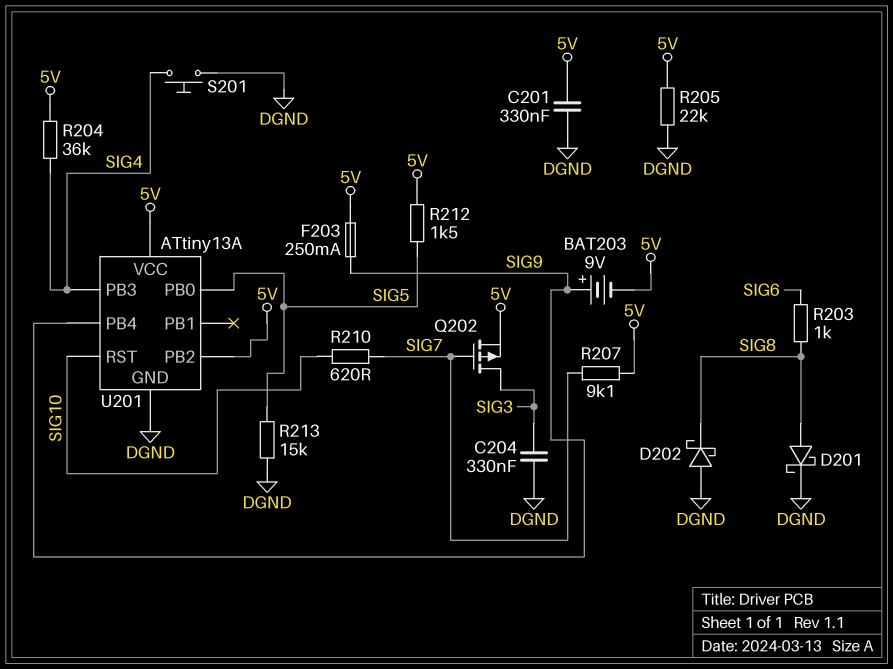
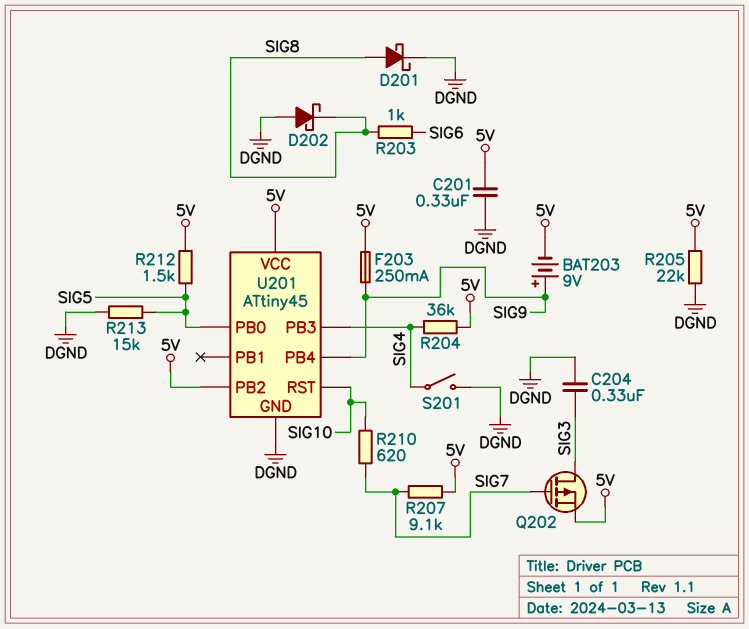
S201: button (DGND, SIG4) -> switch (DGND, SIG4)
U201: ATtiny13A -> ATtiny45

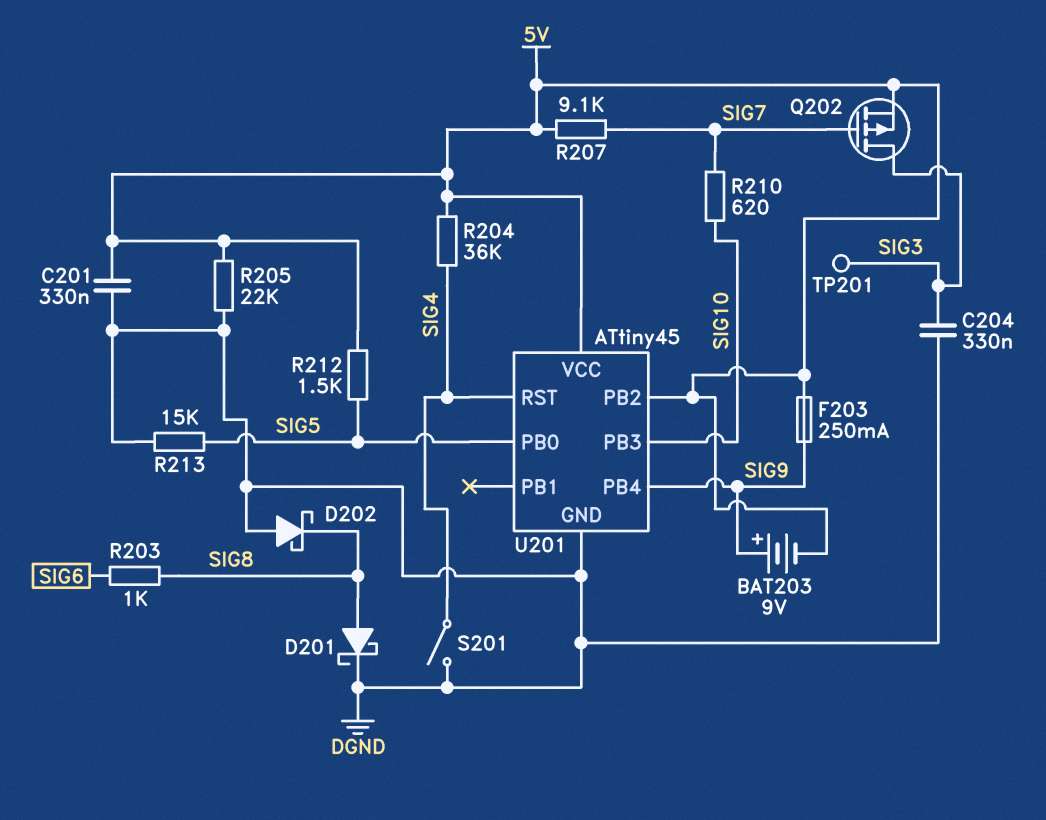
TP201: none -> test point (SIG3)
U201 pin PB3: SIG4 -> SIG10
U201 pin RST: SIG10 -> SIG4

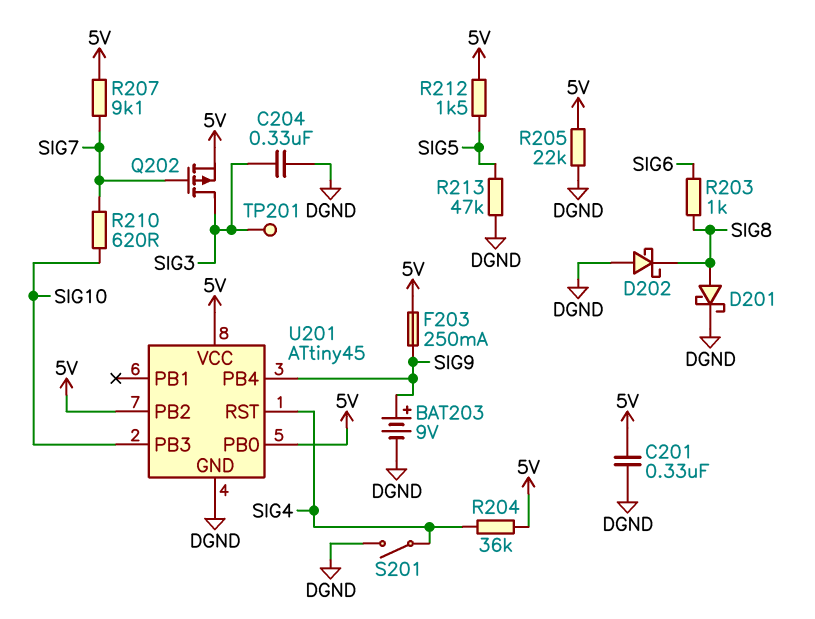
BAT203: 9V (plus SIG9, minus 5V) -> 9V (plus SIG9, minus DGND)
R213: 15k (DGND, SIG5) -> 47k (DGND, SIG5)
U201 pin PB0: SIG5 -> 5V

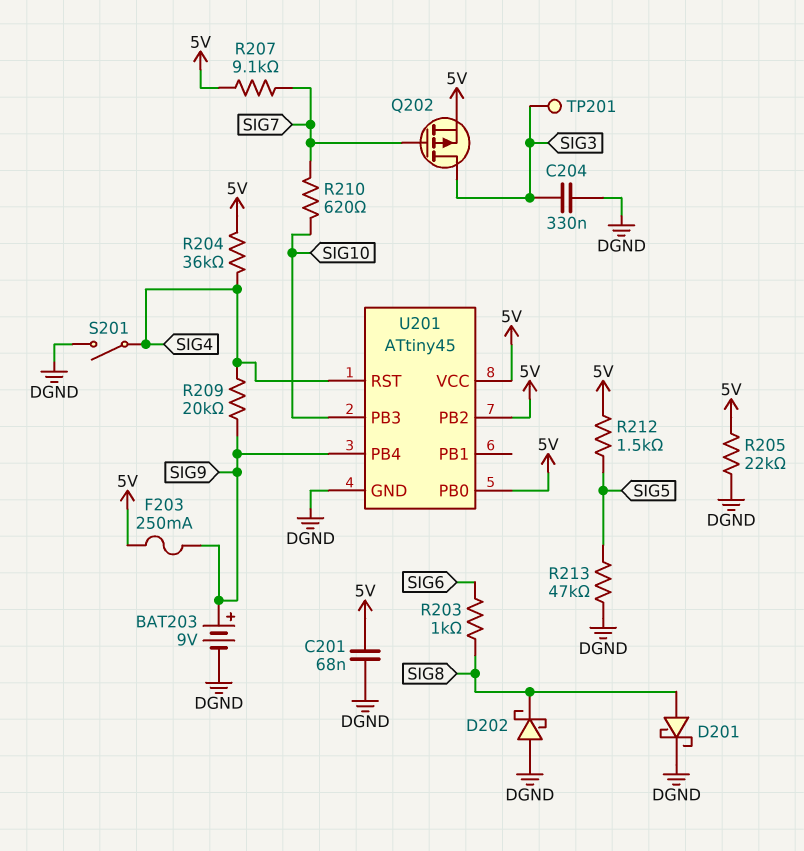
C201: 330nF (5V, DGND) -> 68nF (5V, DGND)
R209: none -> 20k (SIG4, SIG9)

